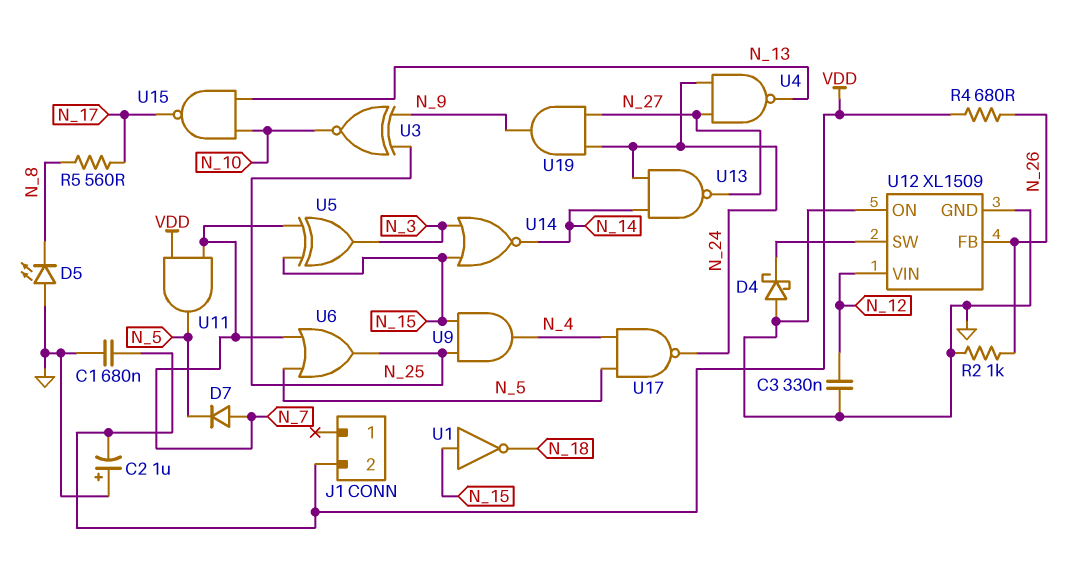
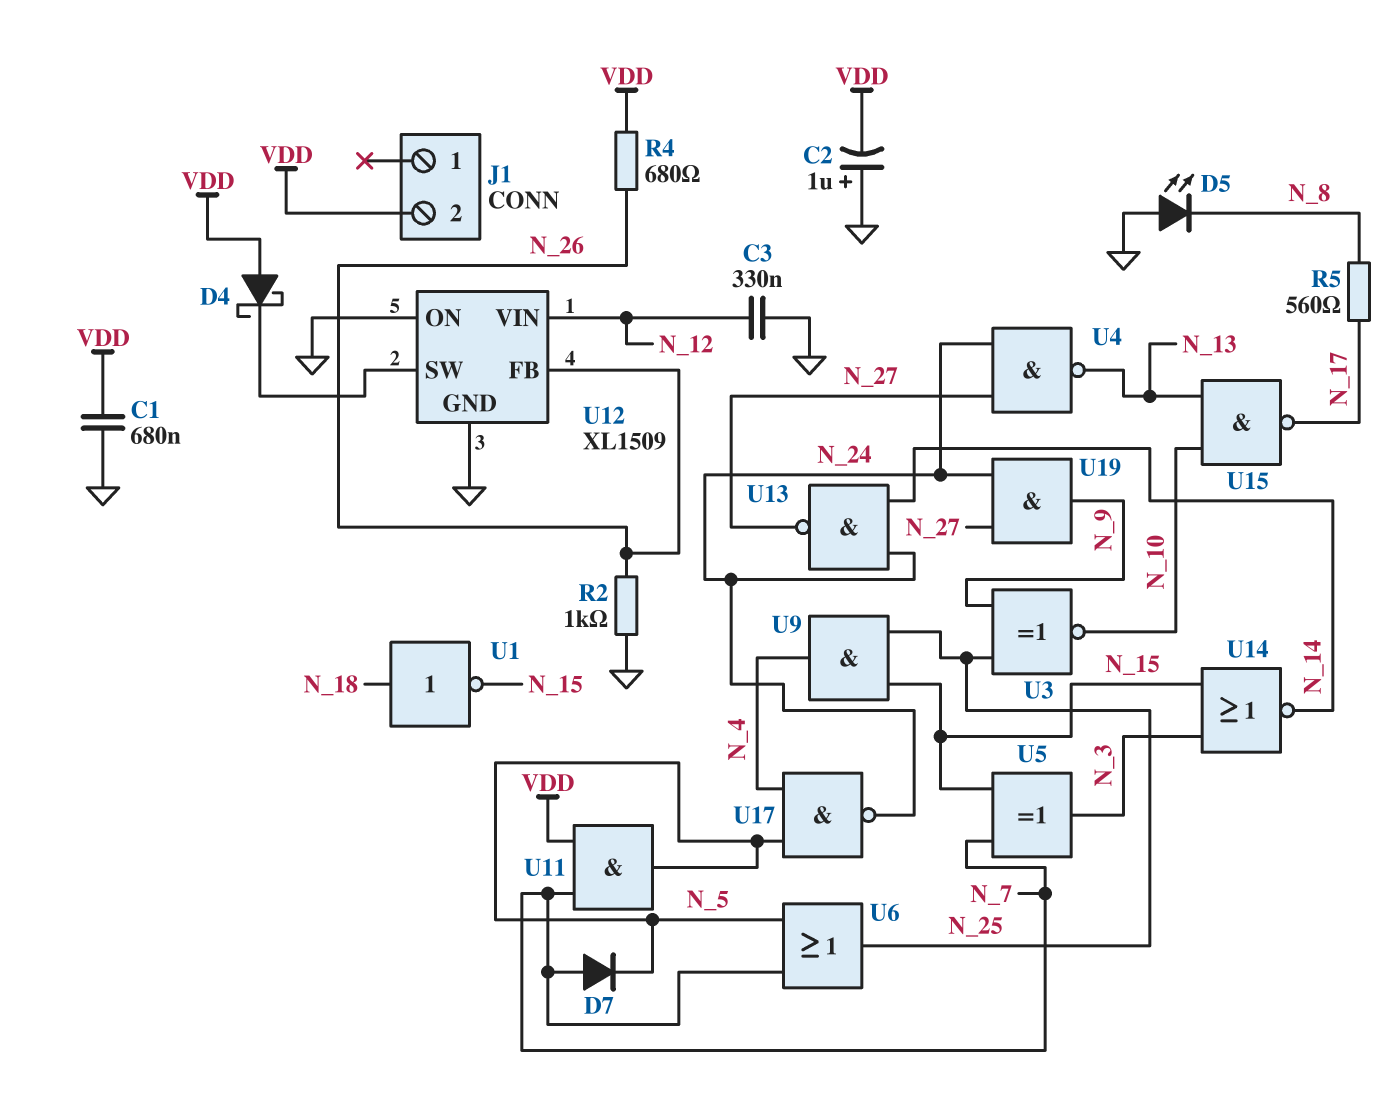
D4: schottky (A GND, K U12/SW) -> schottky (A VDD, K U12/SW)
U1: NOT (in N_15, out N_18) -> NOT (in N_18, out N_15)

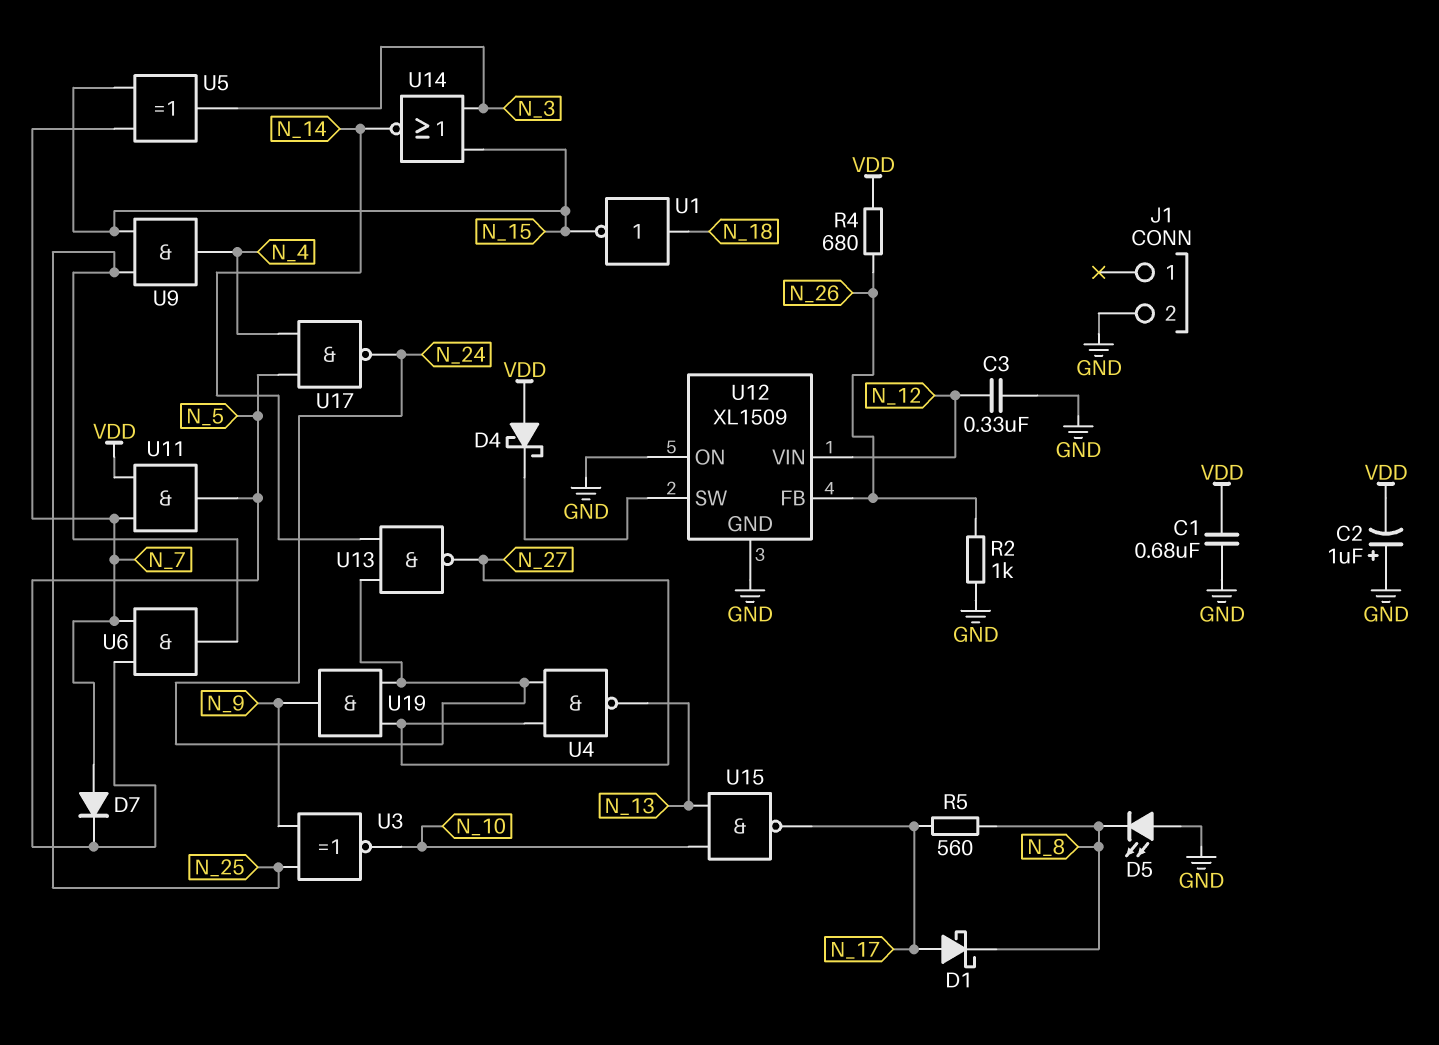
D1: none -> schottky (A N_17, K N_8)
J1 pin 2: VDD -> GND
U6: OR (in N_5, in N_7, out N_25) -> AND (in N_5, in N_7, out N_25)

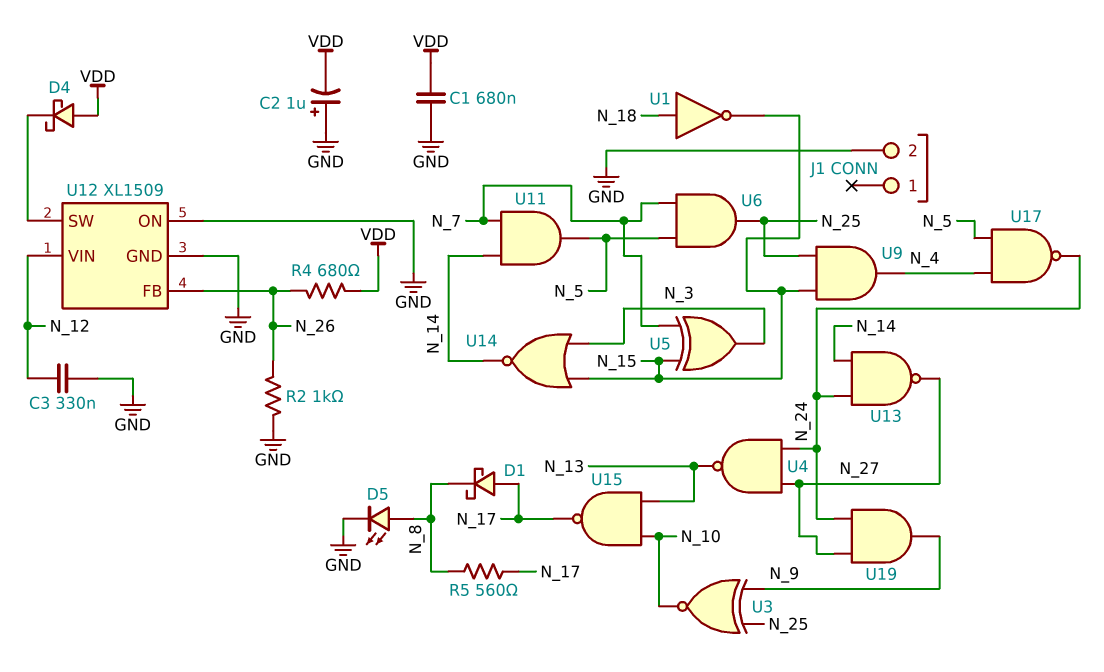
D5: LED (A GND, K N_8) -> LED (A N_8, K GND)
D7: diode (A N_7, K N_5) -> none
U11: AND (in N_7, in VDD, out N_5) -> AND (in N_7, in N_14, out N_5)

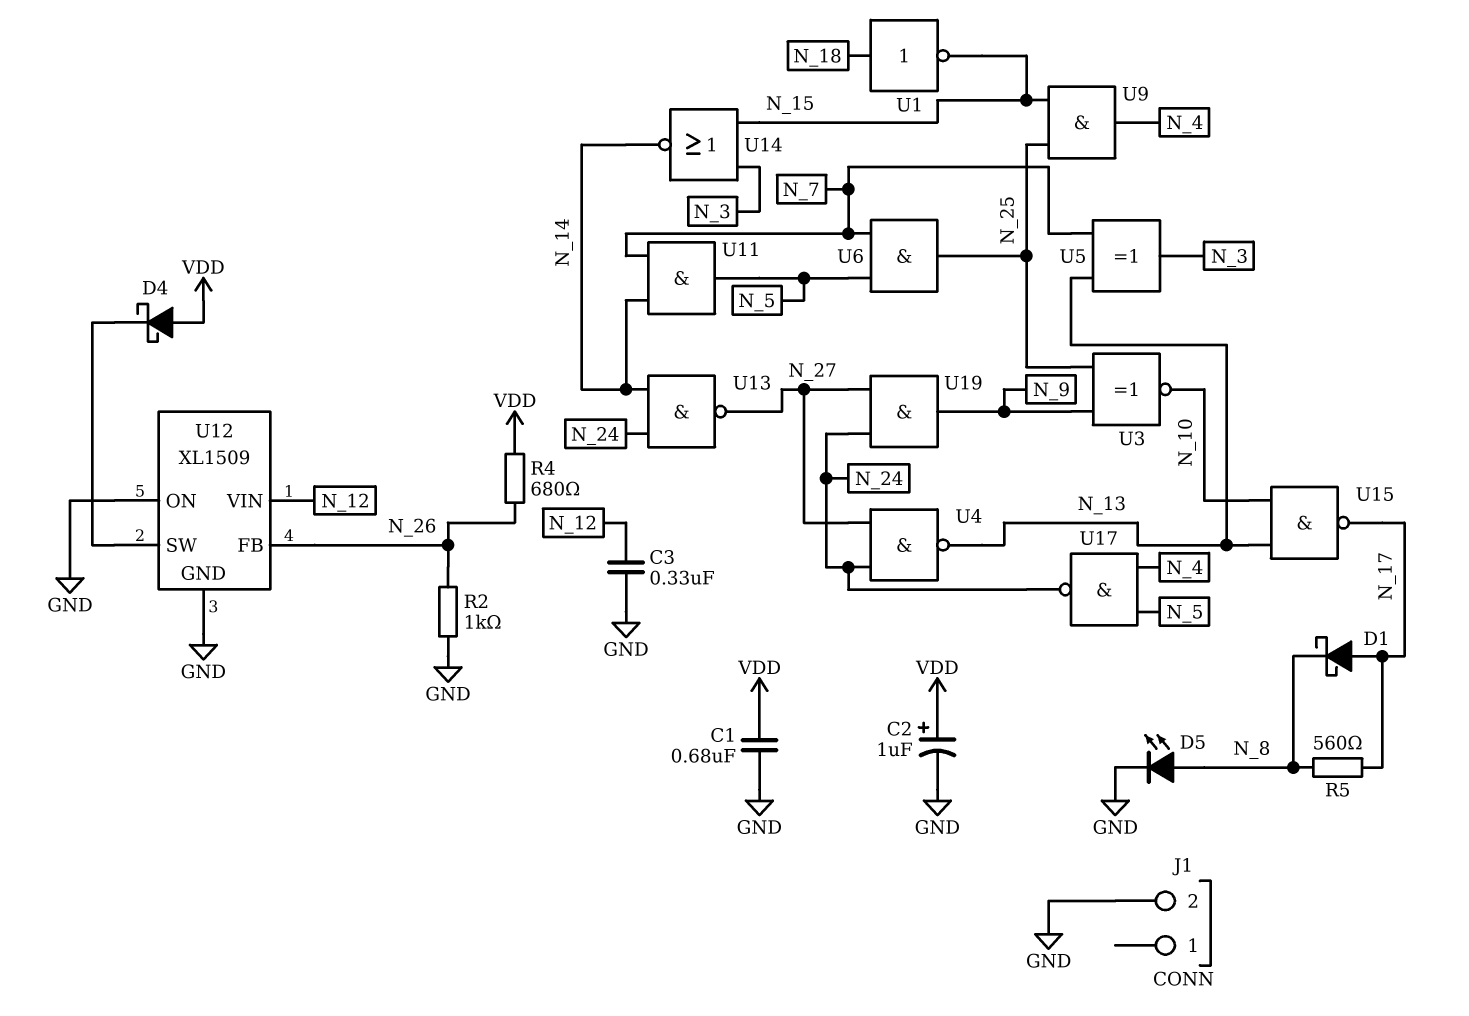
C2: 1uF (plus GND, minus VDD) -> 1uF (plus VDD, minus GND)
U5: XOR (in N_7, in N_15, out N_3) -> XOR (in N_7, in N_13, out N_3)

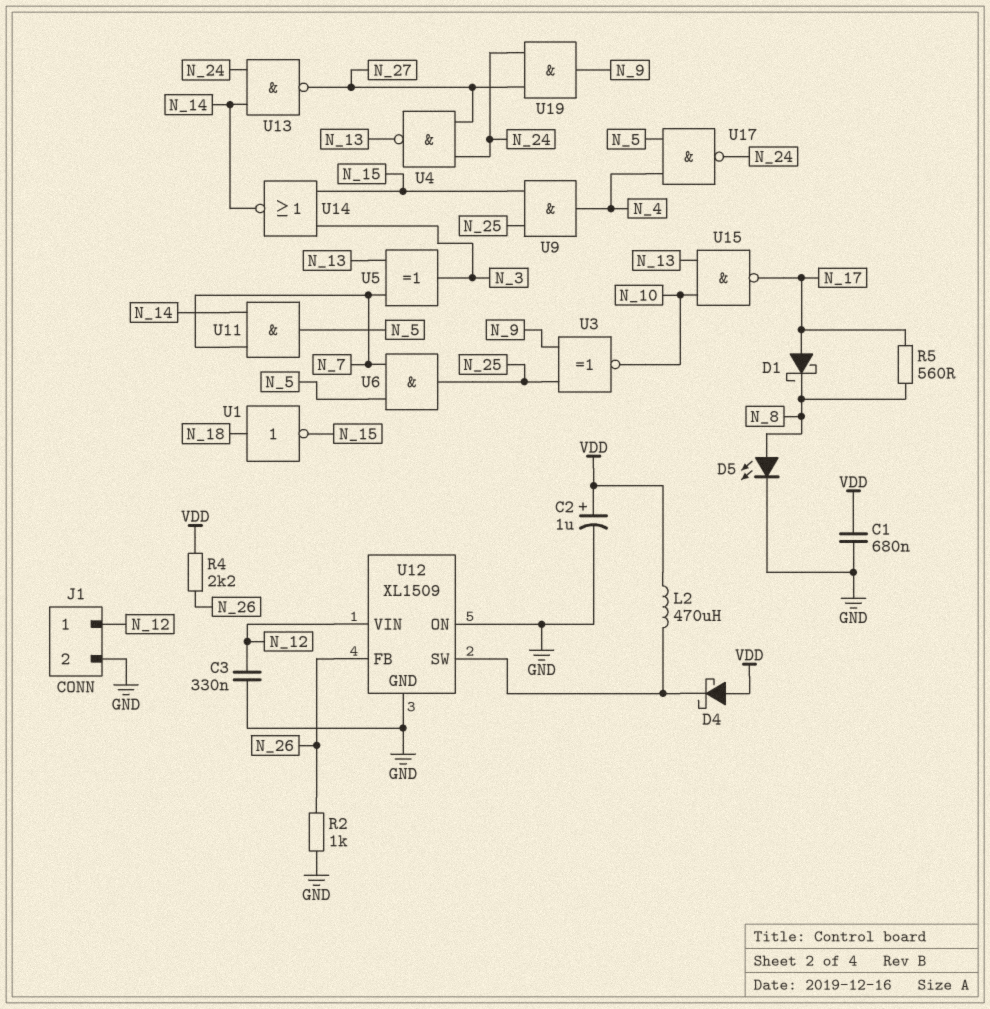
J1 pin 1: none -> N_12
L2: none -> 470uH (U12/SW, VDD)
R4: 680 (N_26, VDD) -> 2.2k (N_26, VDD)

